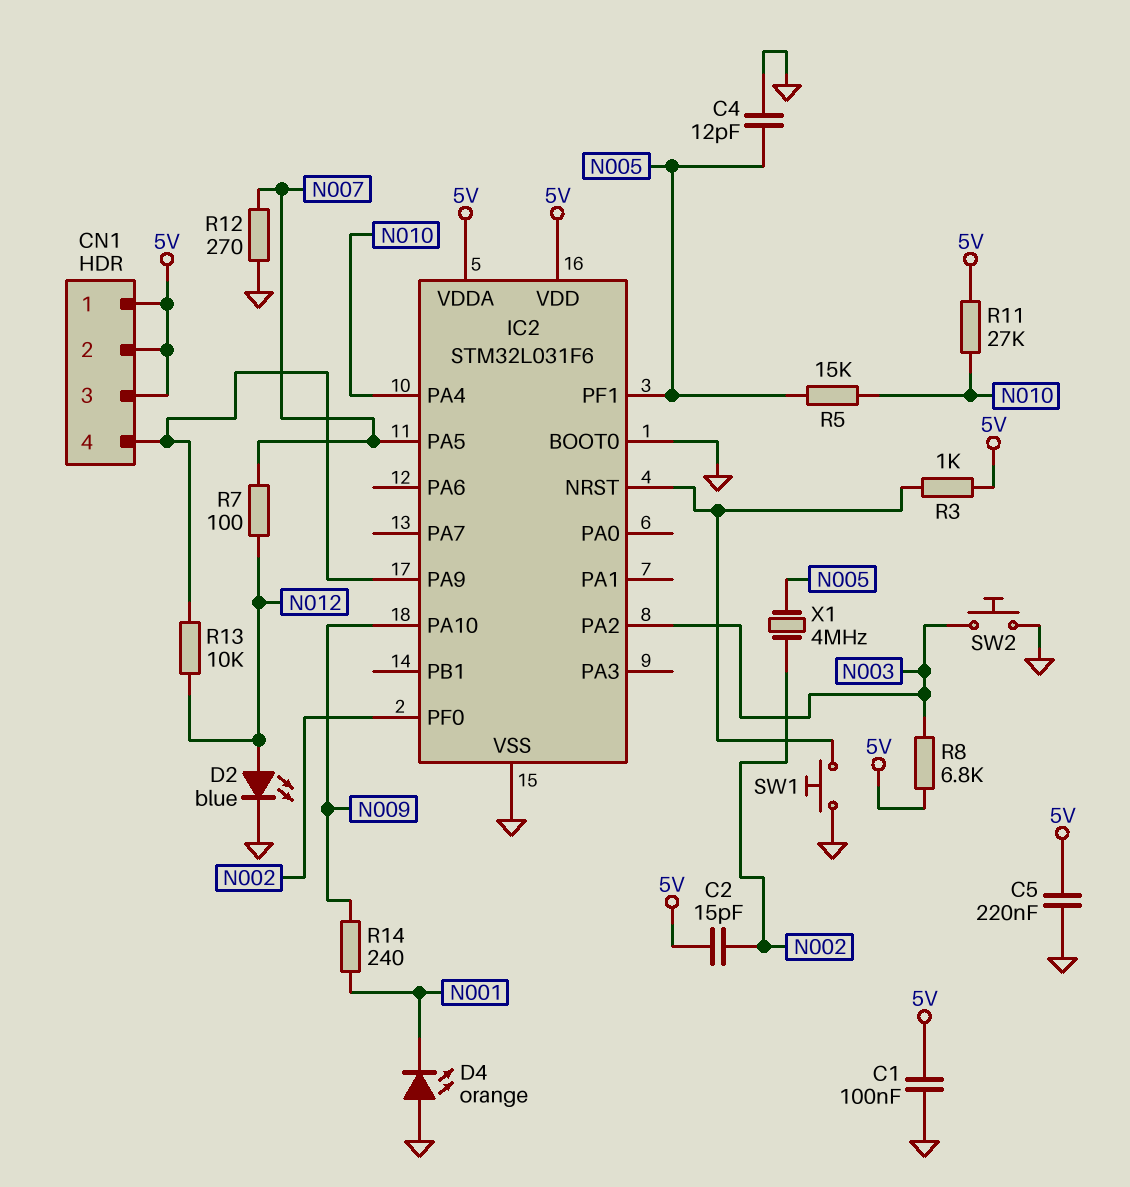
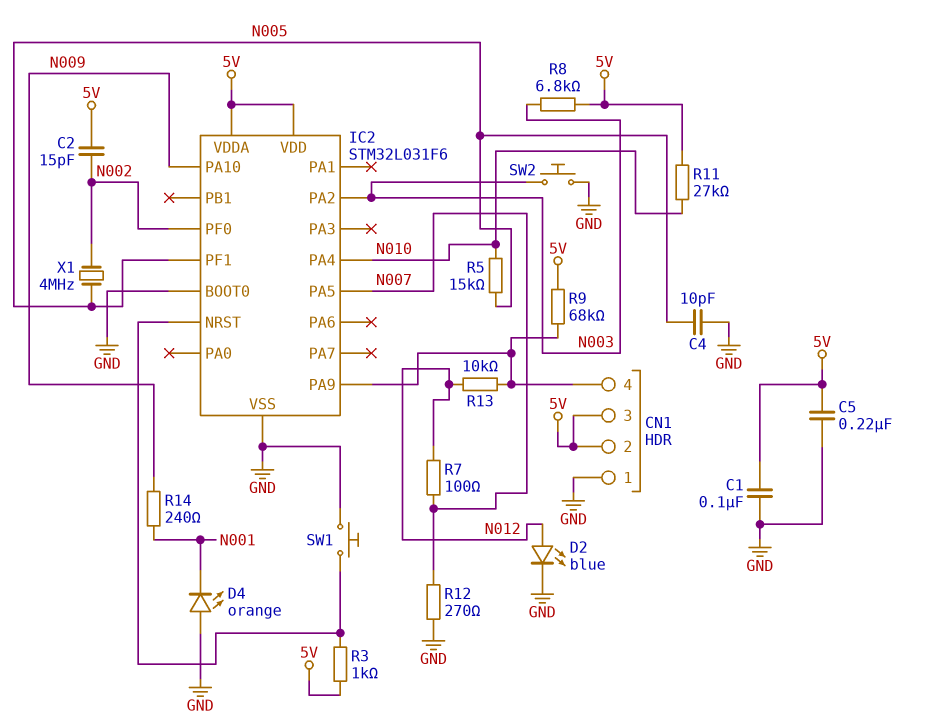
C4: 12pF (GND, N005) -> 10pF (GND, N005)
CN1 pin 1: 5V -> GND
R9: none -> 68k (5V, CN1/4)

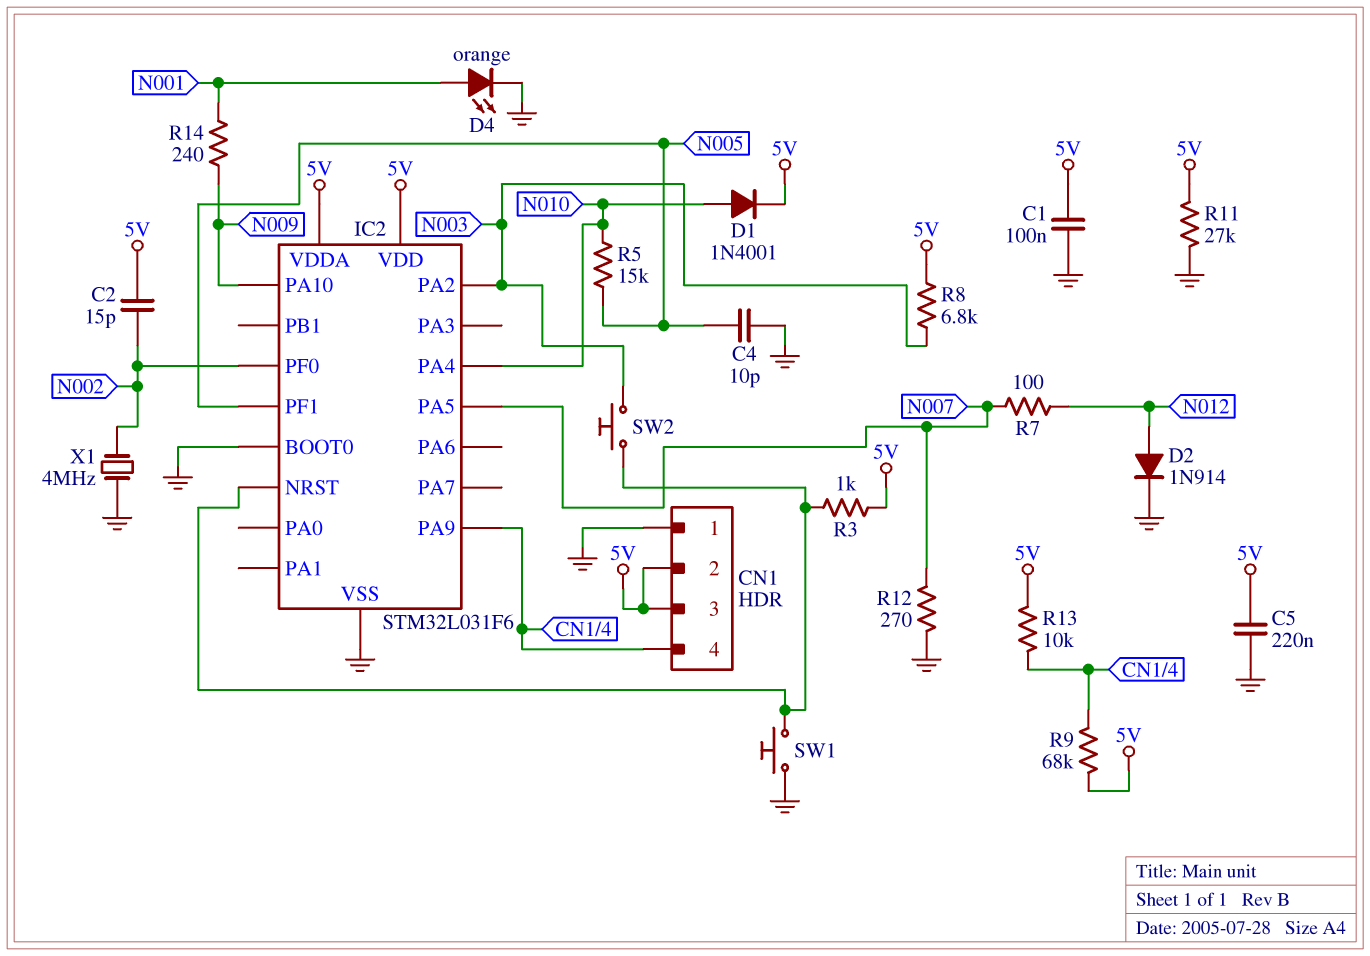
D1: none -> diode 1N4001 (A N010, K 5V)
D2: LED blue (A N012, K GND) -> diode 1N914 (A N012, K GND)
D4: LED orange (A GND, K N001) -> LED orange (A N001, K GND)
R11: 27k (5V, N010) -> 27k (5V, GND)
R13: 10k (CN1/4, N012) -> 10k (5V, CN1/4)
SW2: button (GND, N003) -> button (IC2/NRST, N003)
X1: 4MHz (N002, N005) -> 4MHz (GND, N002)

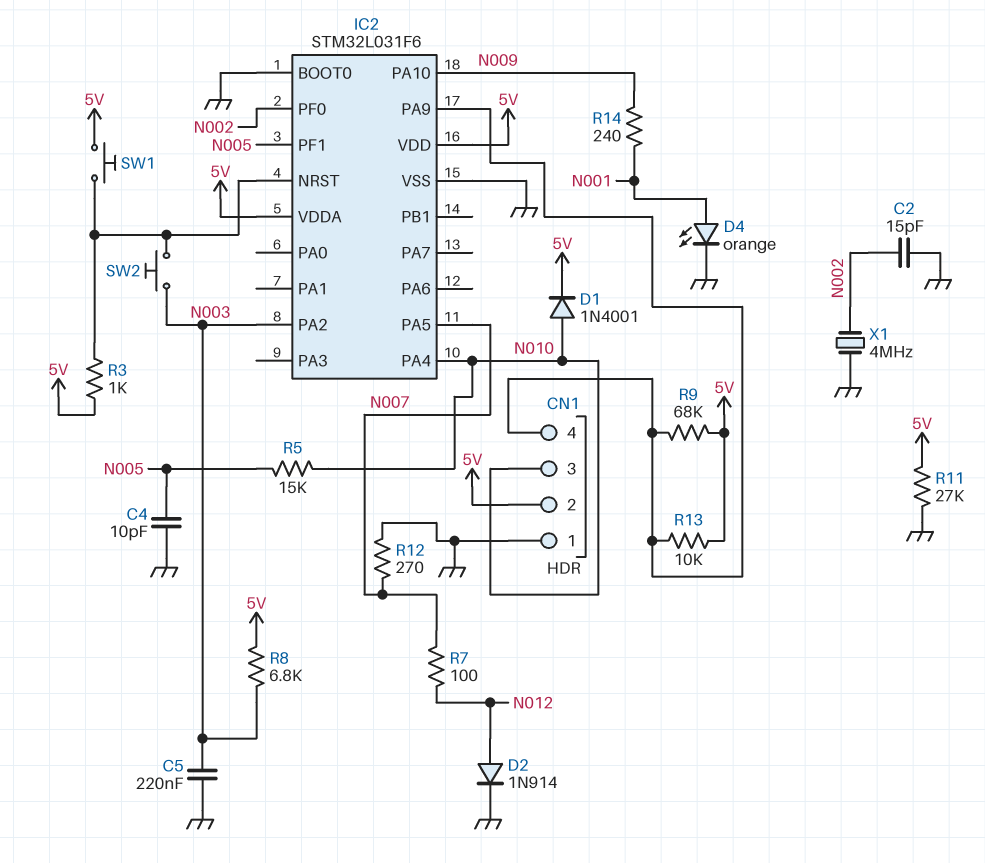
C1: 100nF (5V, GND) -> none
C2: 15pF (5V, N002) -> 15pF (GND, N002)
C5: 220nF (5V, GND) -> 220nF (GND, N003)
CN1 pin 3: 5V -> N010
SW1: button (GND, IC2/NRST) -> button (5V, IC2/NRST)

